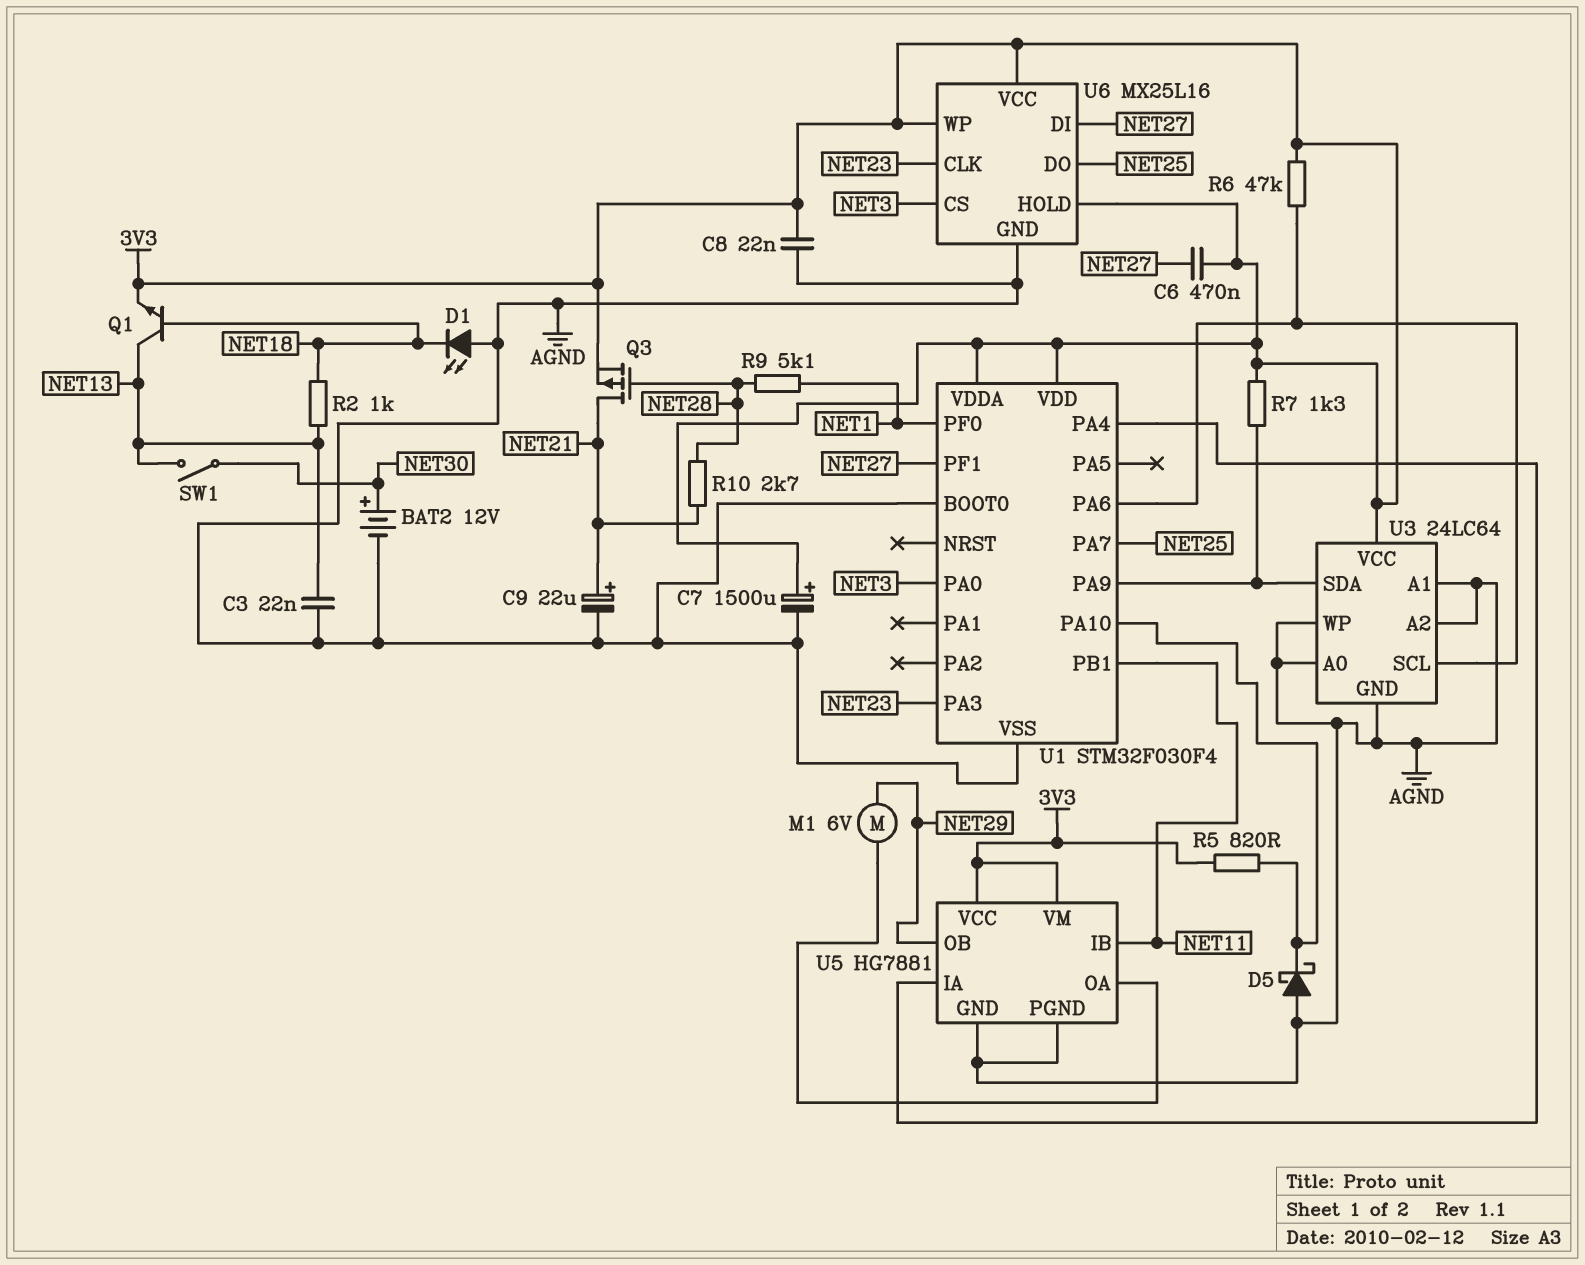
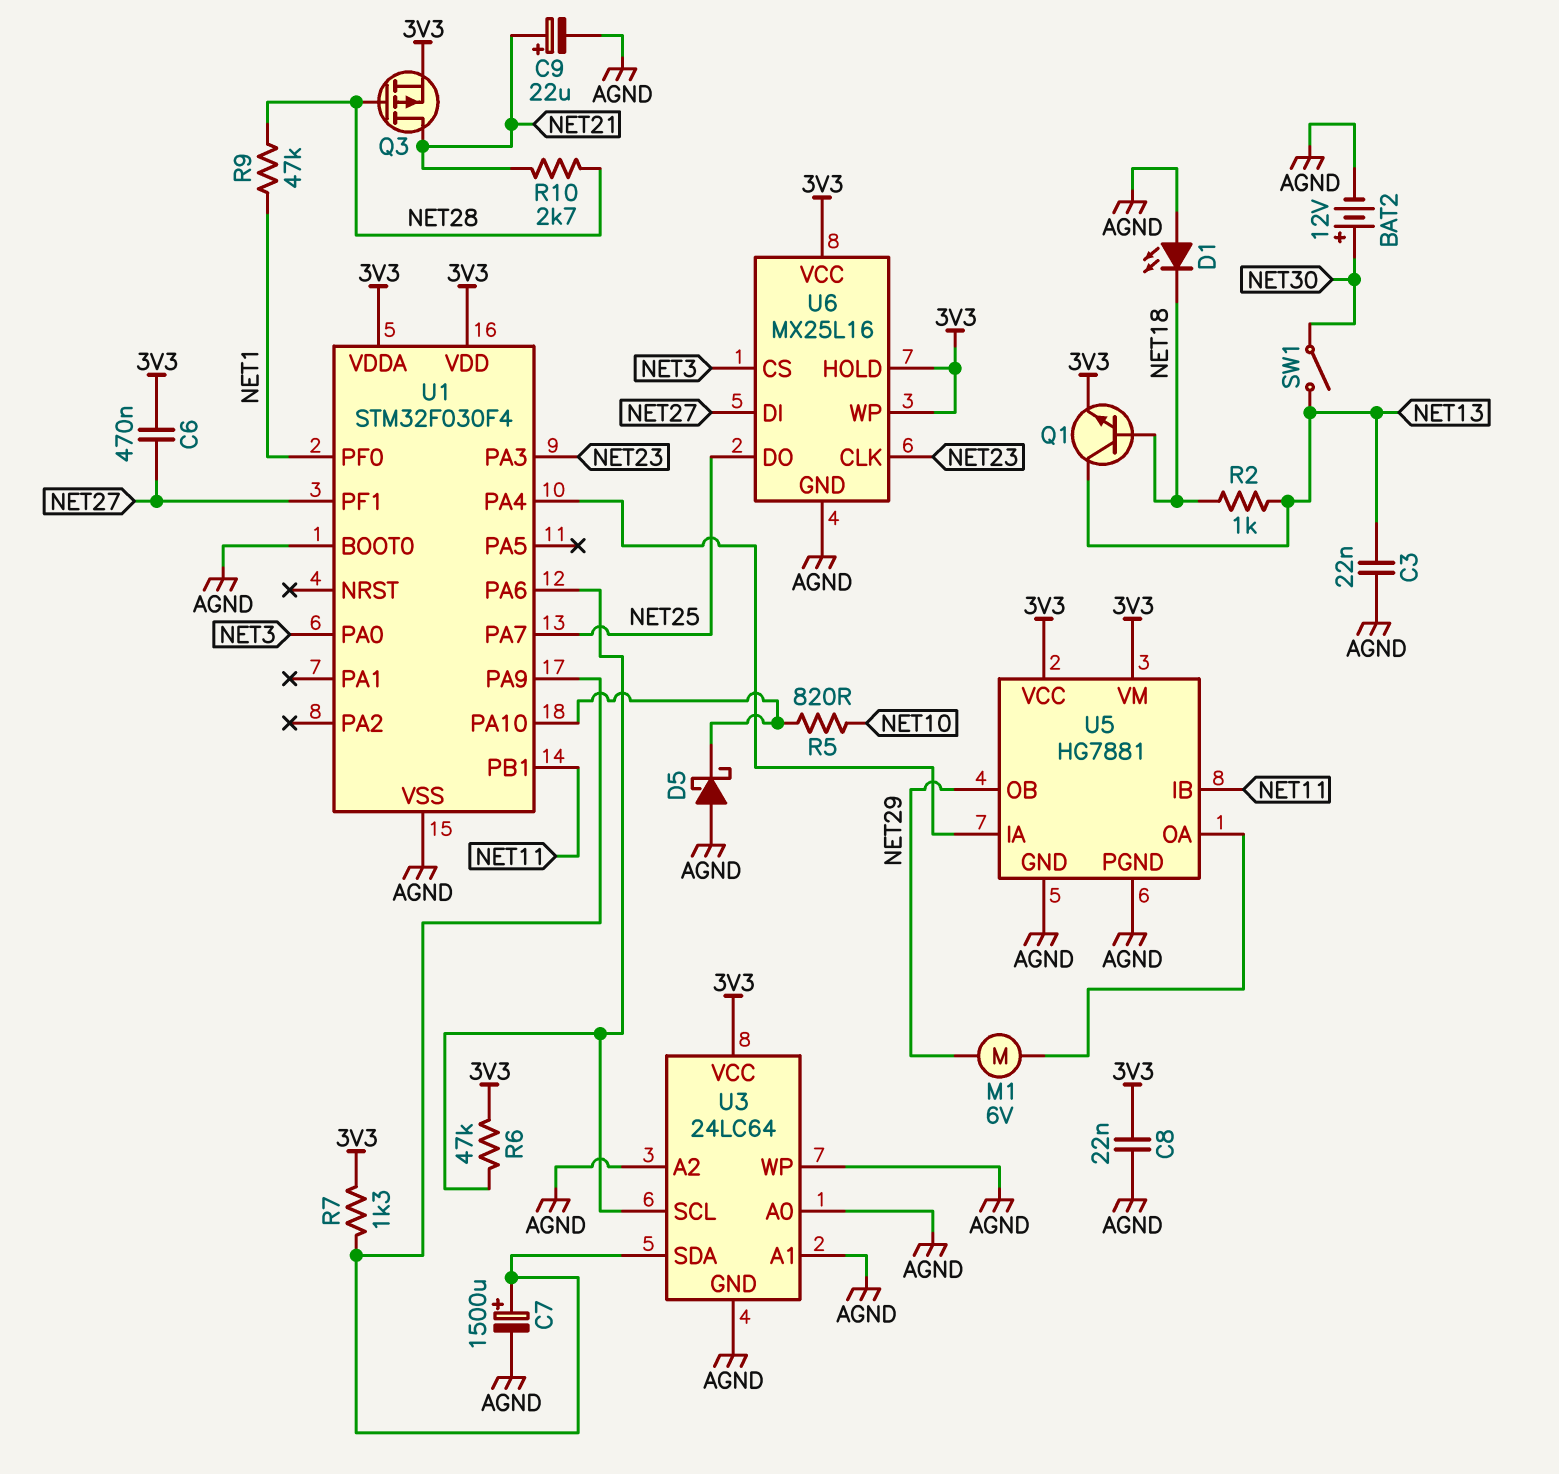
C7: 1500uF (plus 3V3, minus AGND) -> 1500uF (plus U1/PA9, minus AGND)
R5: 820 (3V3, U1/PA10) -> 820 (NET10, U1/PA10)
R9: 5.1k (NET1, NET28) -> 47k (NET1, NET28)

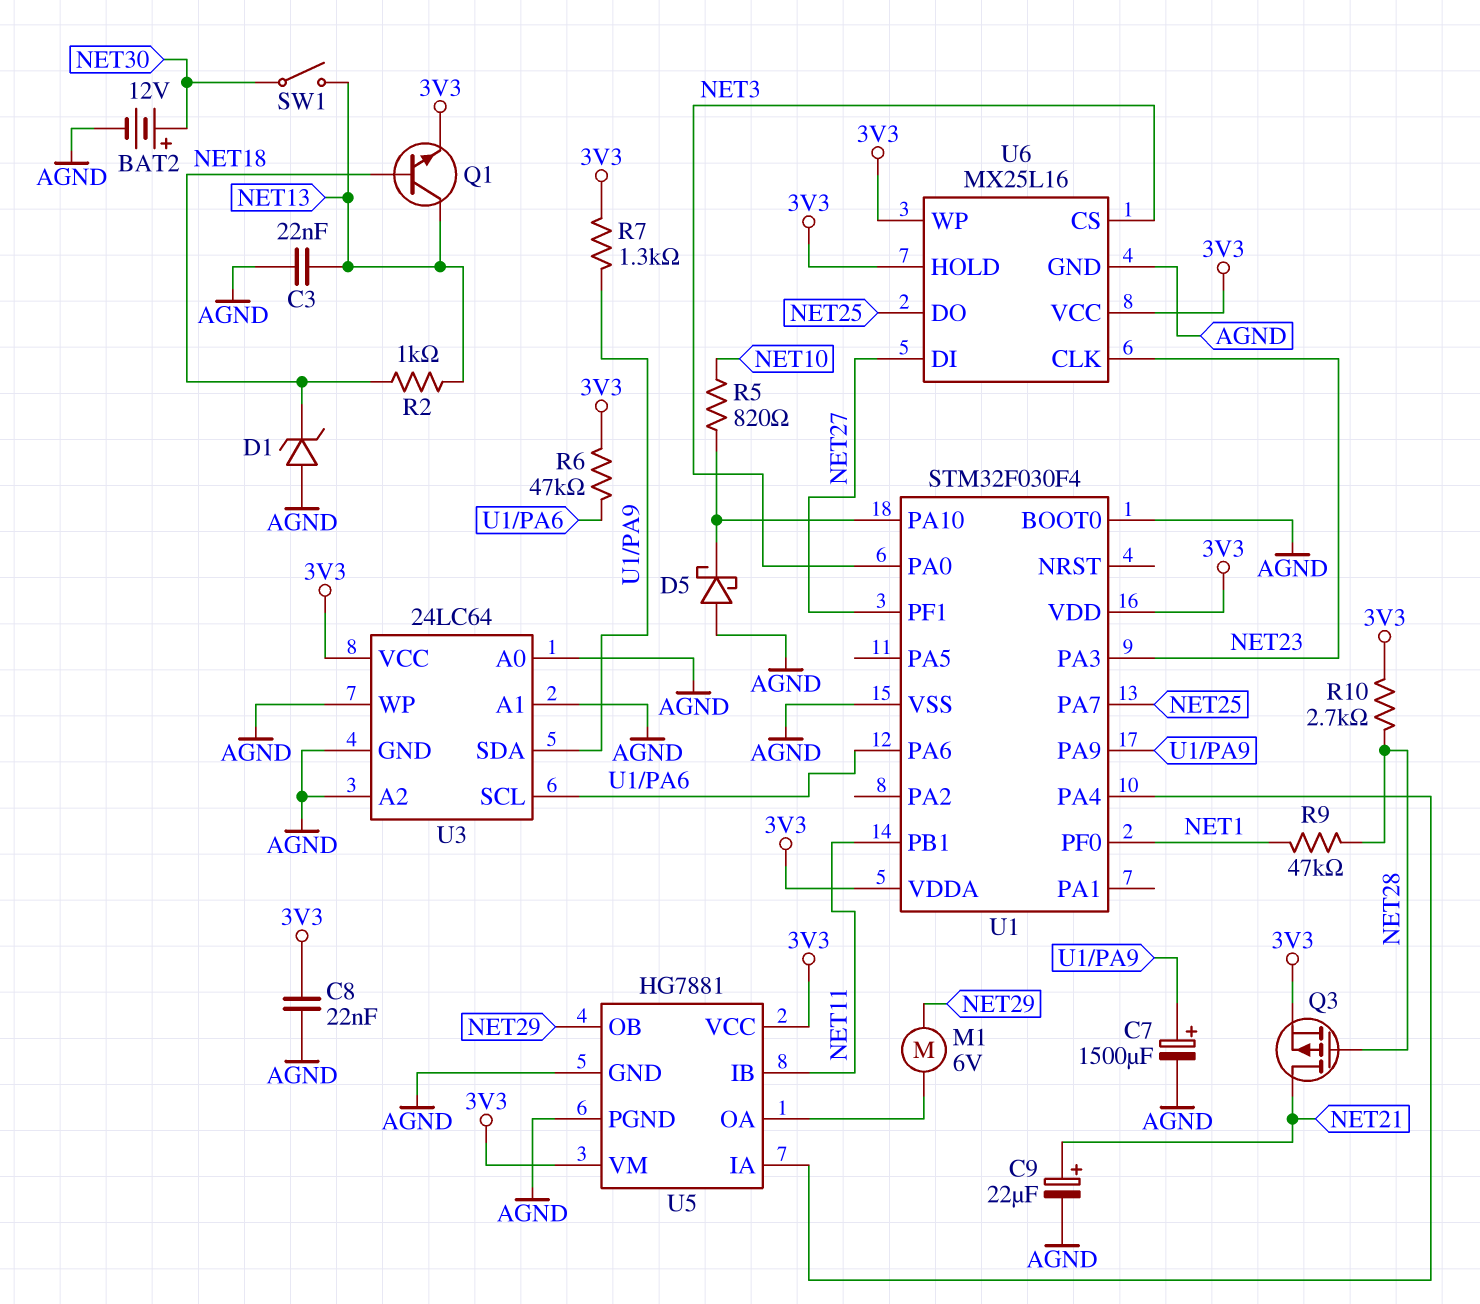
C6: 470nF (3V3, NET27) -> none
D1: LED (A AGND, K NET18) -> zener (A AGND, K NET18)
R10: 2.7k (NET21, NET28) -> 2.7k (3V3, NET28)

